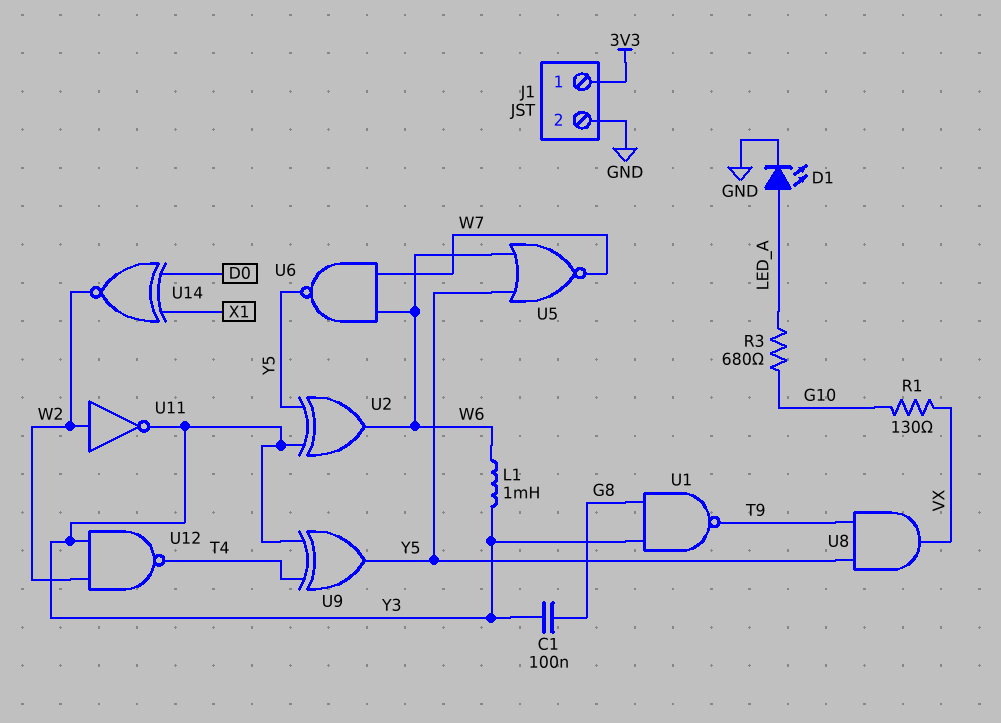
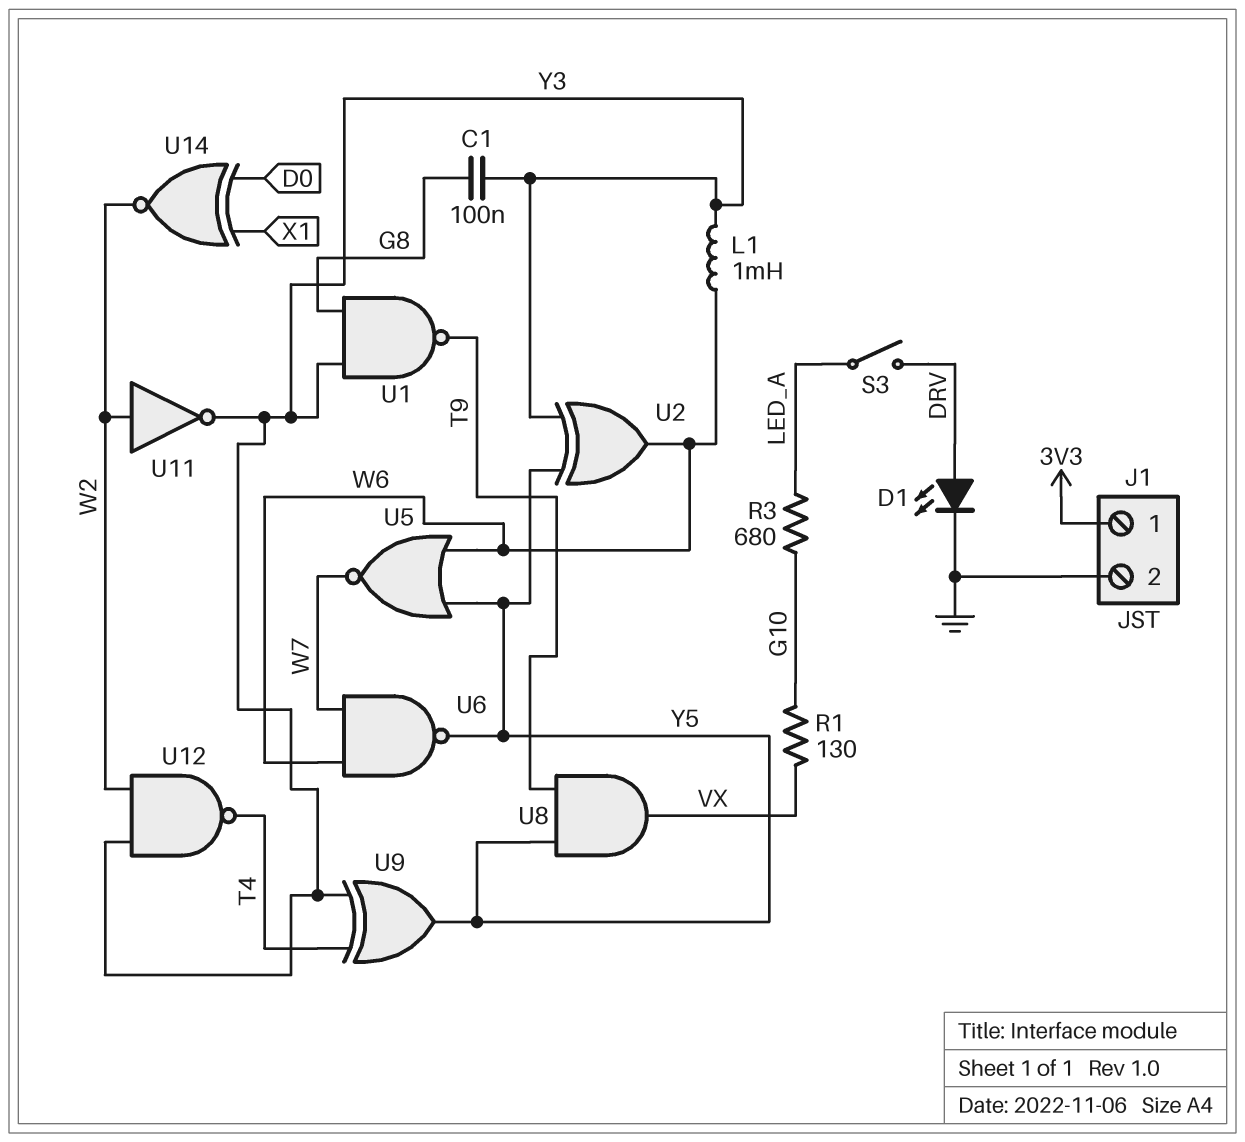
D1: LED (A LED_A, K GND) -> LED (A DRV, K GND)
S3: none -> switch (DRV, LED_A)

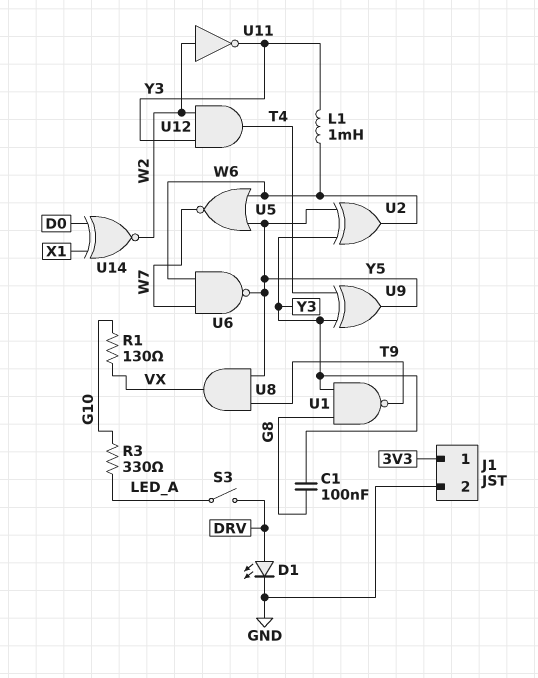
R3: 680 (G10, LED_A) -> 330 (G10, LED_A)
U12: NAND (in W2, in Y3, out T4) -> AND (in W2, in Y3, out T4)

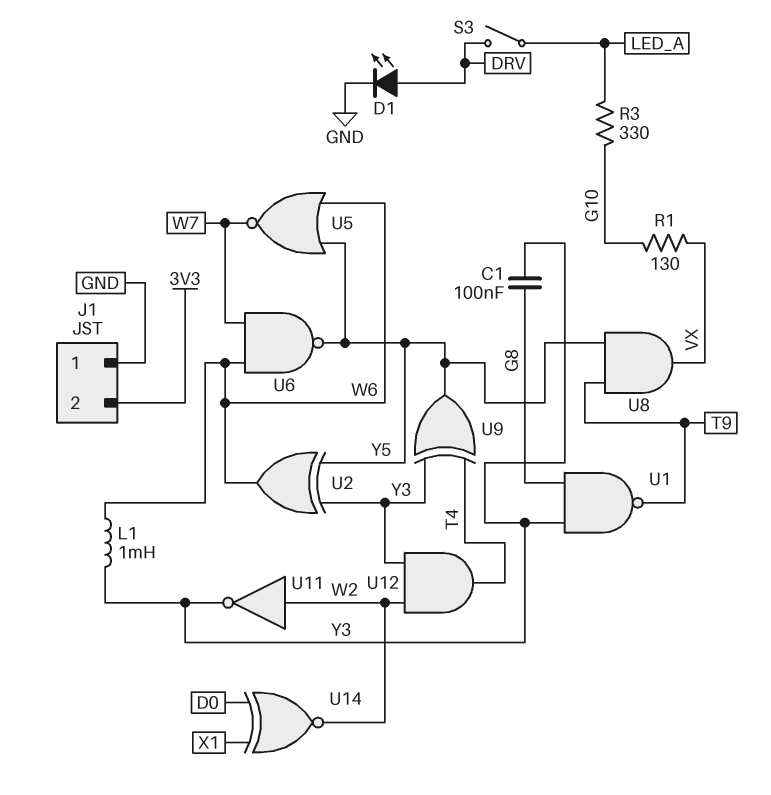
J1 pin 1: 3V3 -> GND
J1 pin 2: GND -> 3V3

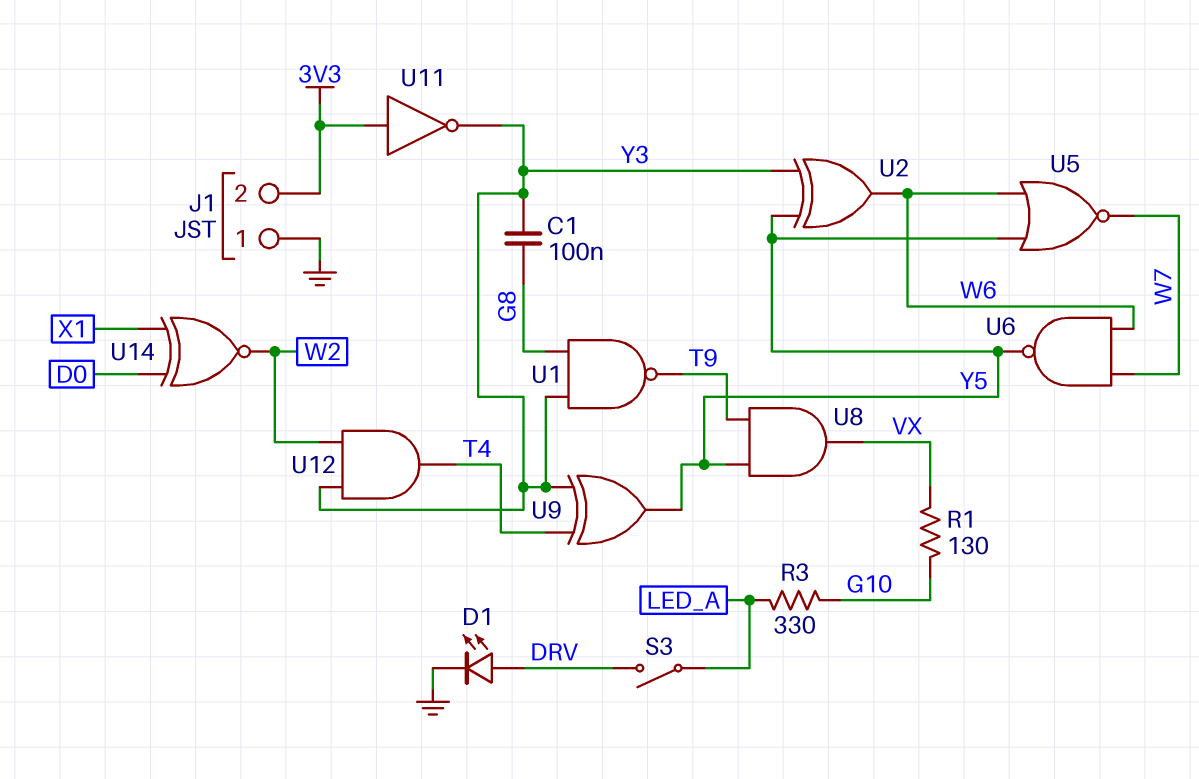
L1: 1mH (W6, Y3) -> none
U11: NOT (in W2, out Y3) -> NOT (in 3V3, out Y3)

